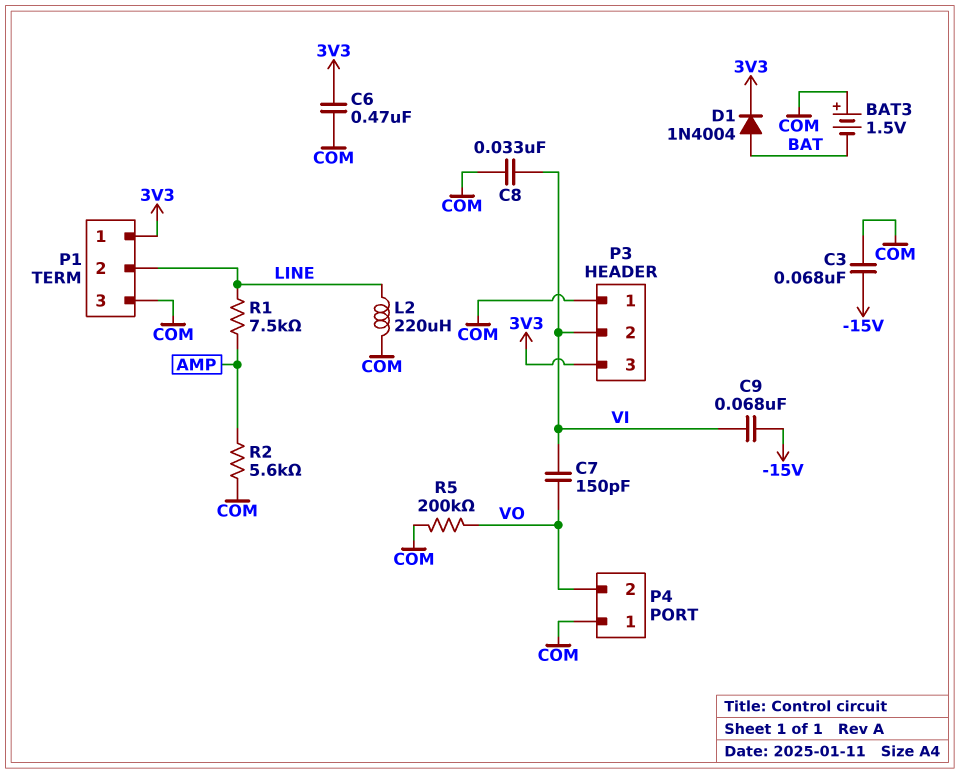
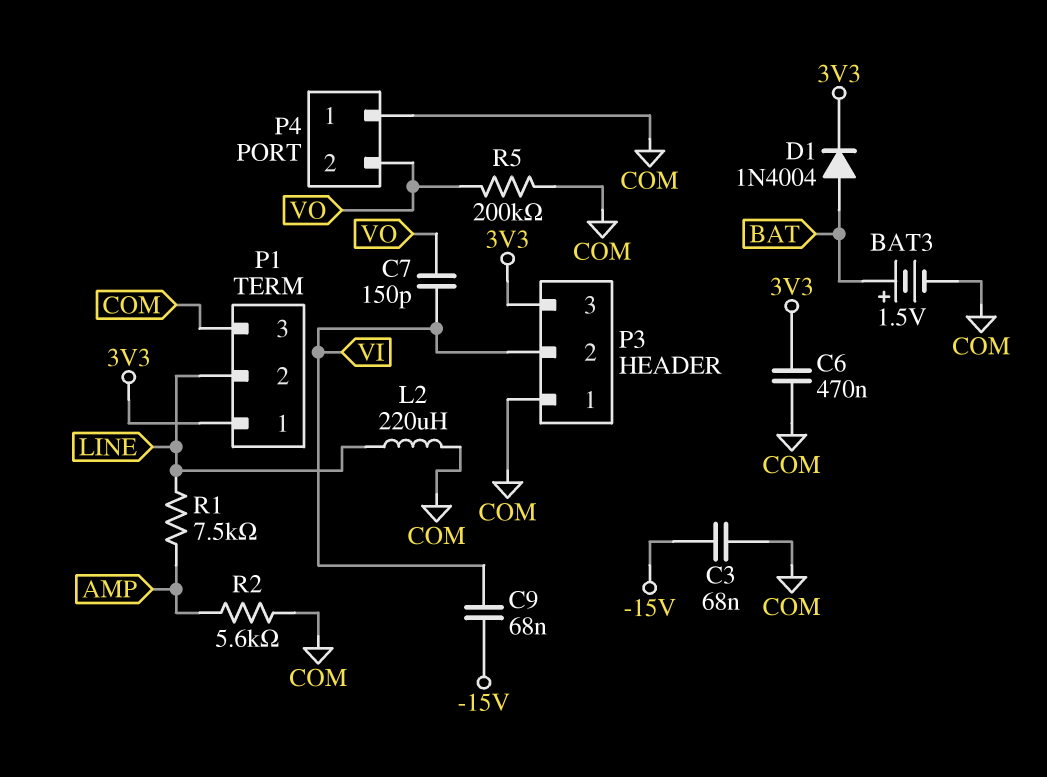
BAT3: 1.5V (plus COM, minus BAT) -> 1.5V (plus BAT, minus COM)
C8: 33nF (COM, VI) -> none

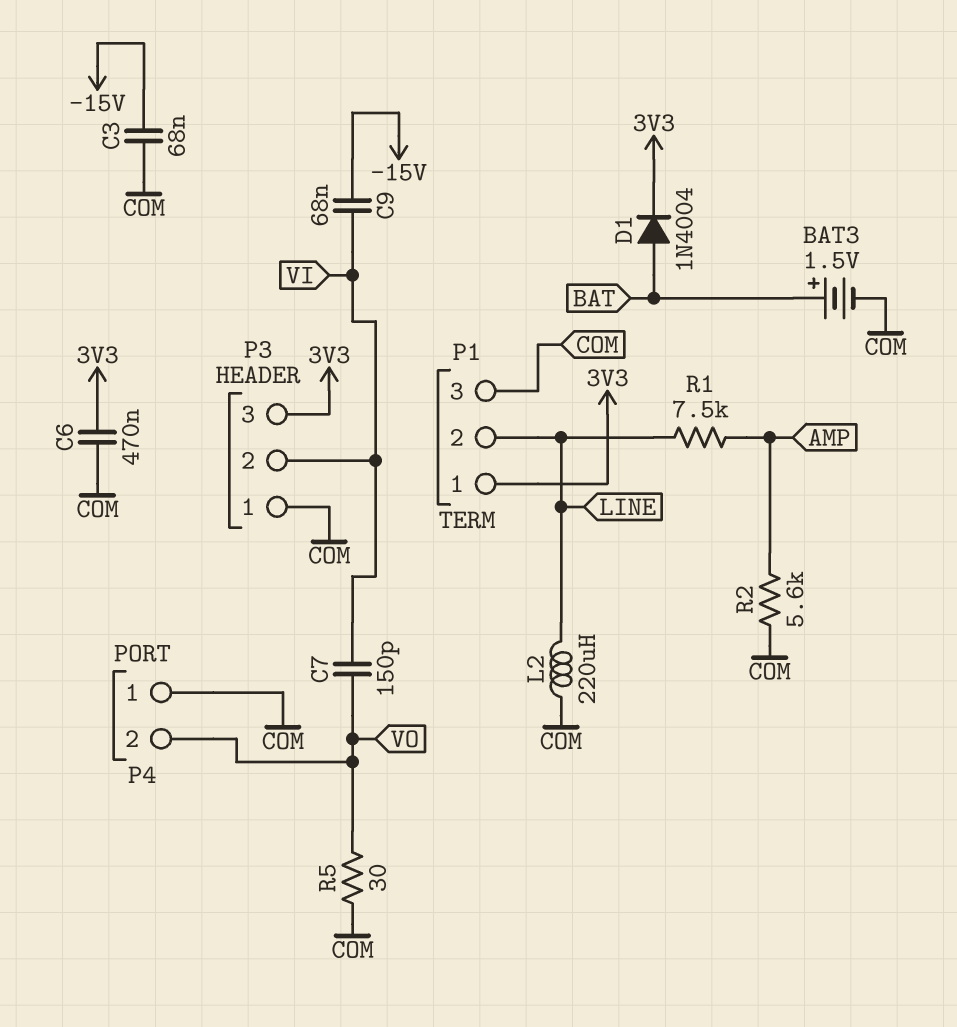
R5: 200k (COM, VO) -> 30 (COM, VO)

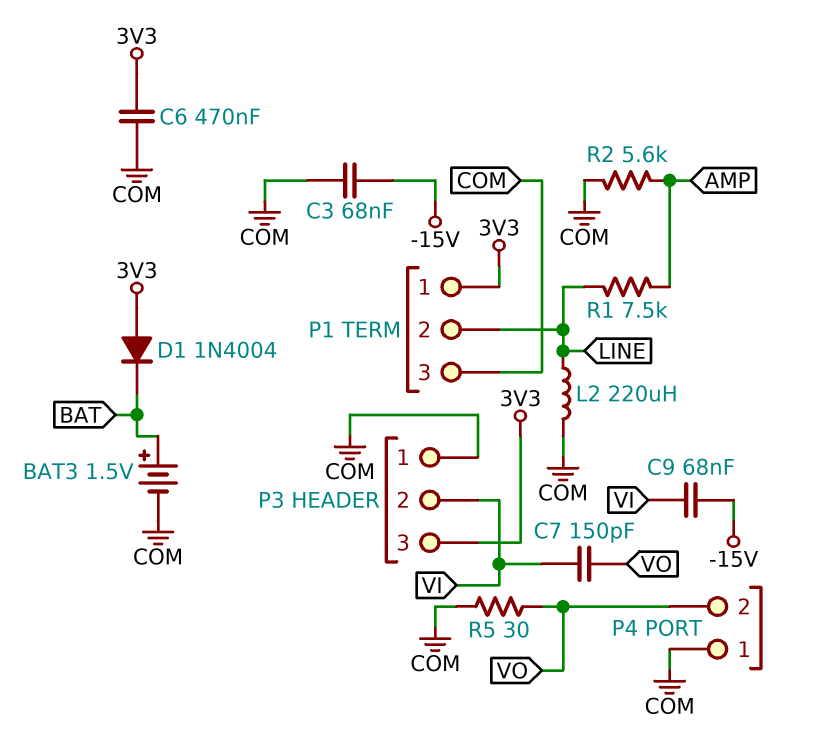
D1: diode 1N4004 (A BAT, K 3V3) -> diode 1N4004 (A 3V3, K BAT)

